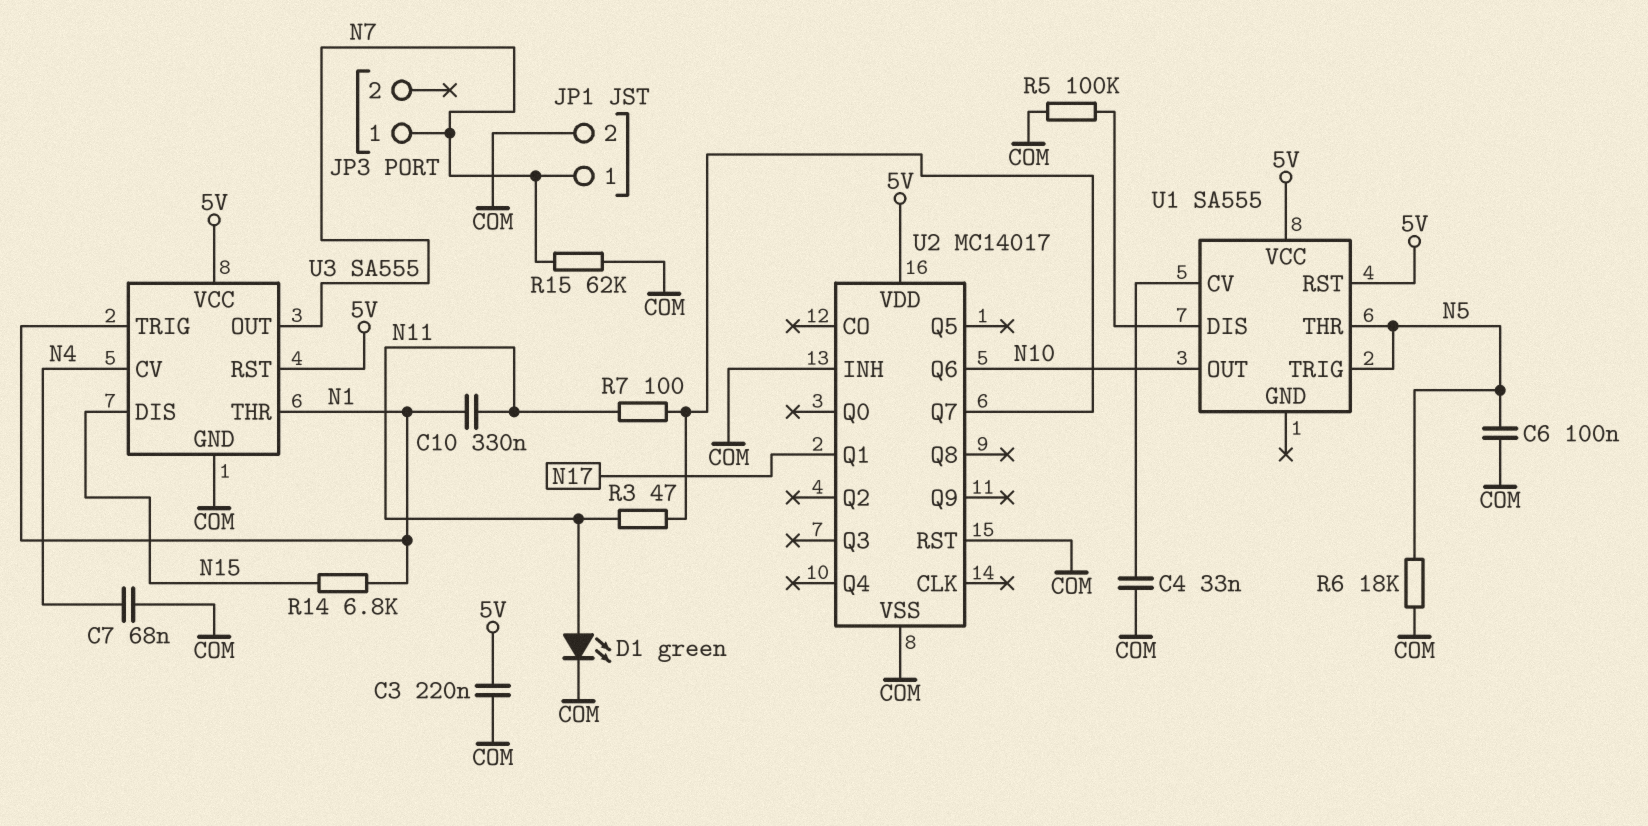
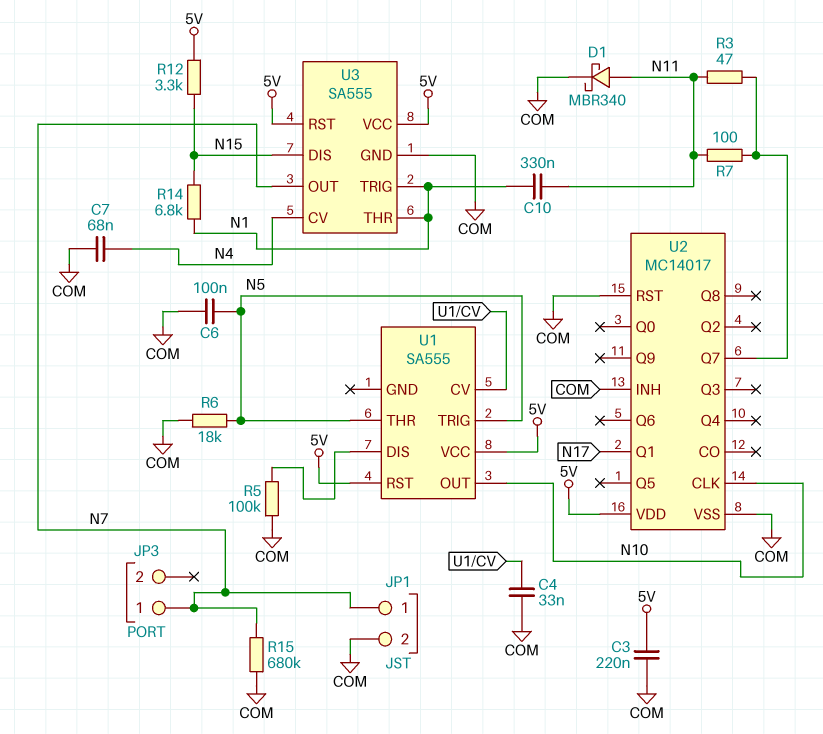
D1: LED green (A N11, K COM) -> schottky MBR340 (A N11, K COM)
R12: none -> 3.3k (5V, N15)
R15: 62k (COM, N7) -> 680k (COM, N7)
U2 pin CLK: none -> N10
U2 pin Q6: N10 -> none

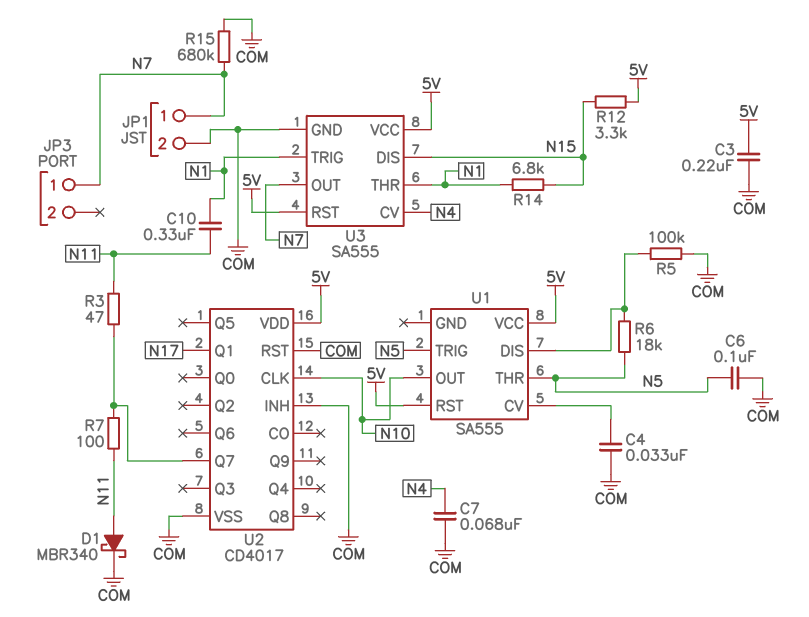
R6: 18k (COM, N5) -> 18k (N5, U1/DIS)
U2: MC14017 -> CD4017

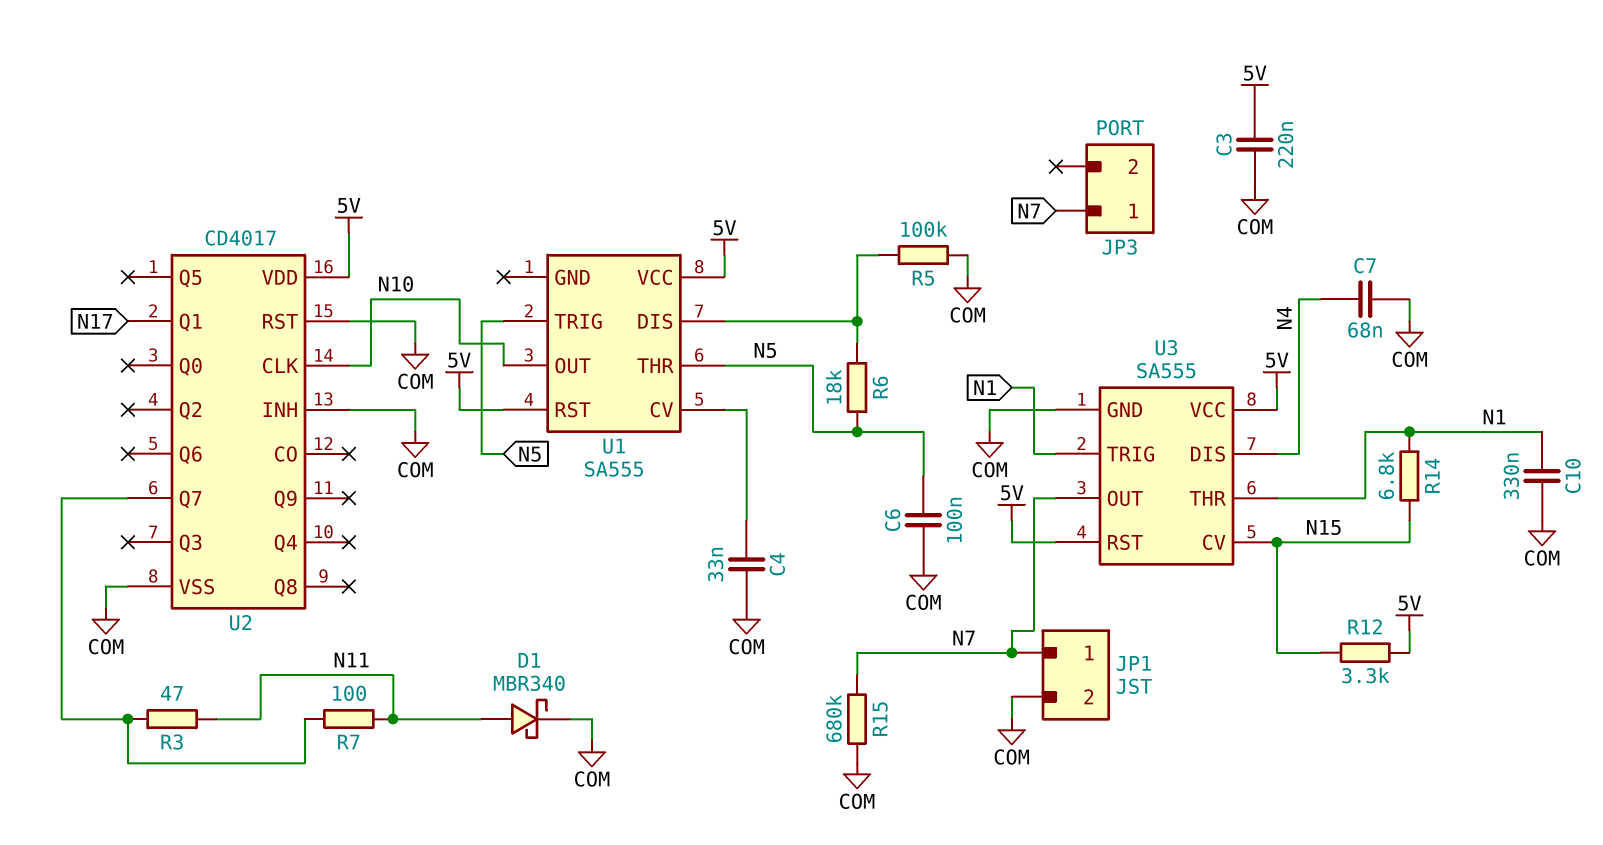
C10: 330nF (N1, N11) -> 330nF (COM, N1)
U3 pin CV: N4 -> N15
U3 pin DIS: N15 -> N4

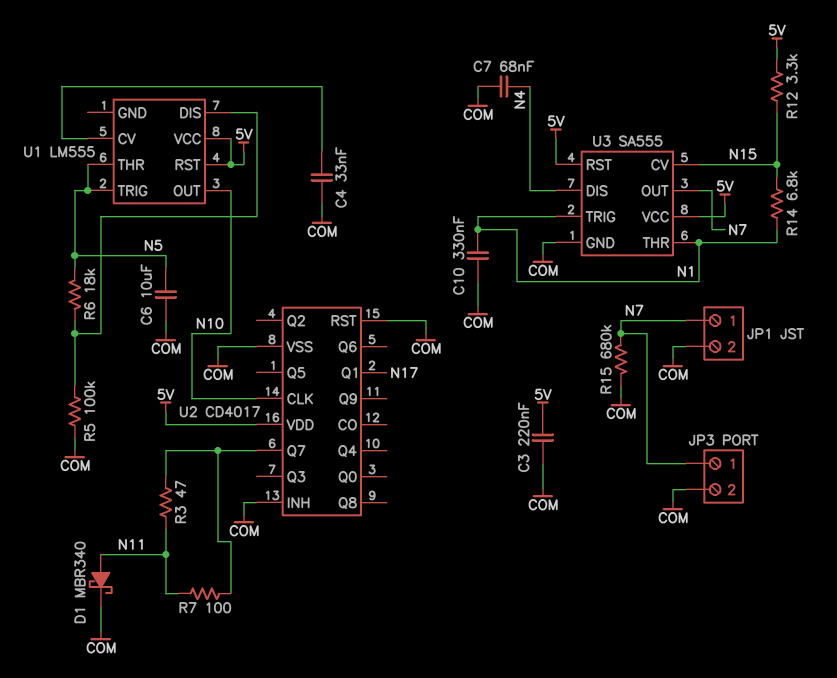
C6: 100nF (COM, N5) -> 10uF (COM, N5)
JP3 pin 2: none -> COM
U1: SA555 -> LM555

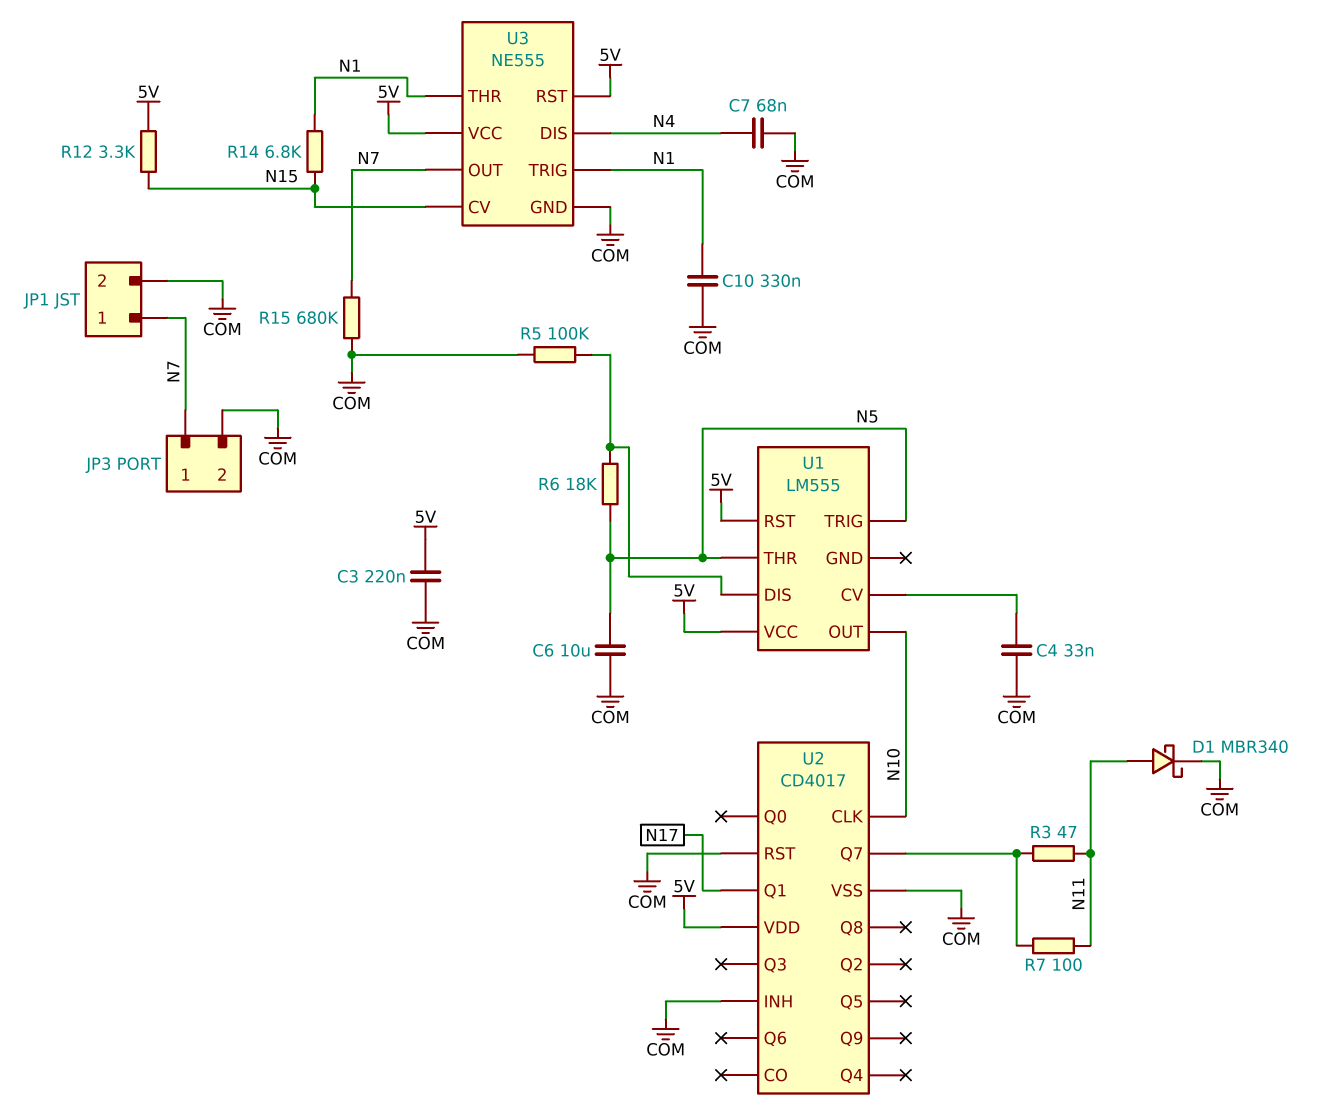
U3: SA555 -> NE555

